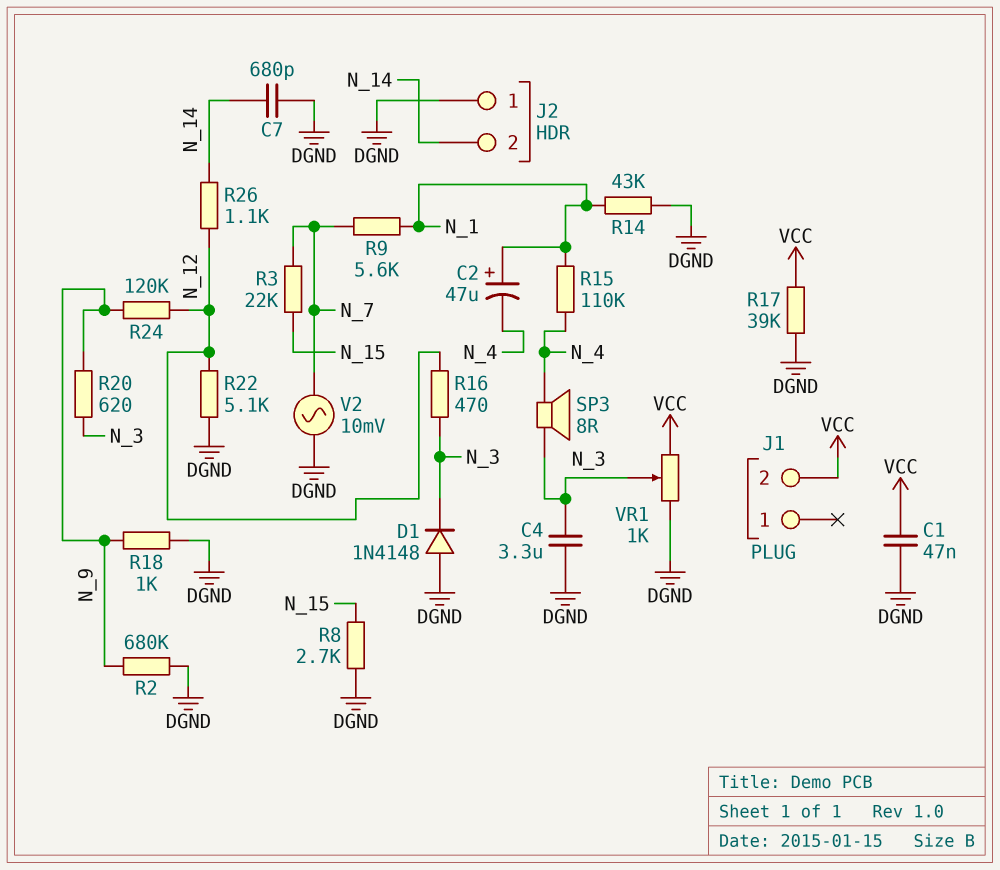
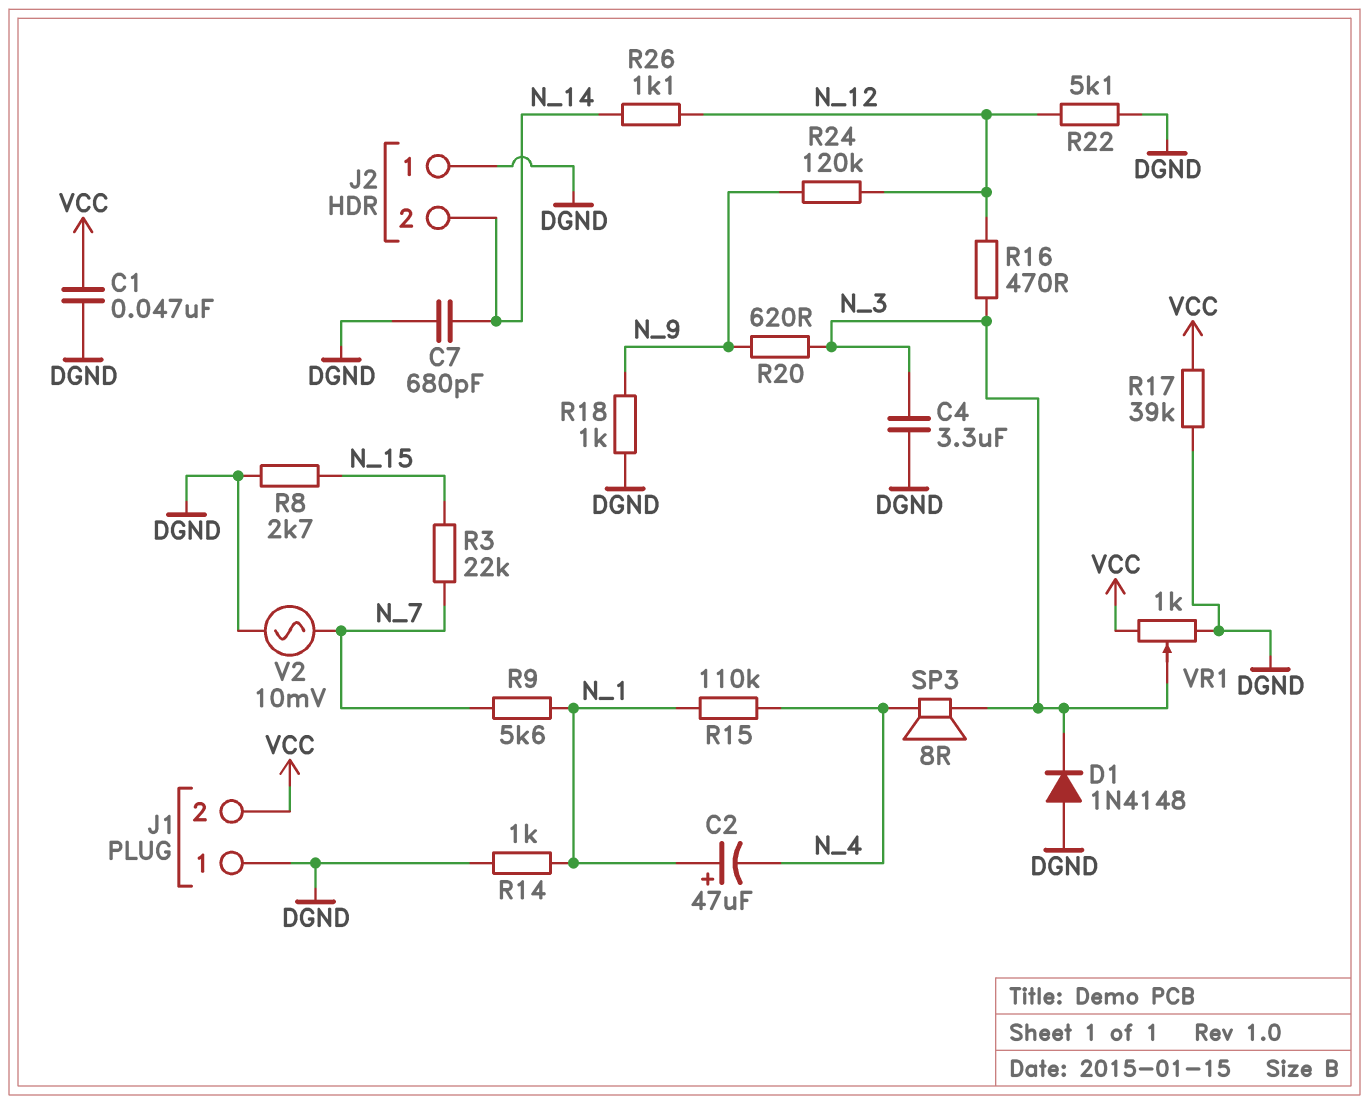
J1 pin 1: none -> DGND
R2: 680k (DGND, N_9) -> none
R14: 43k (DGND, N_1) -> 1k (DGND, N_1)

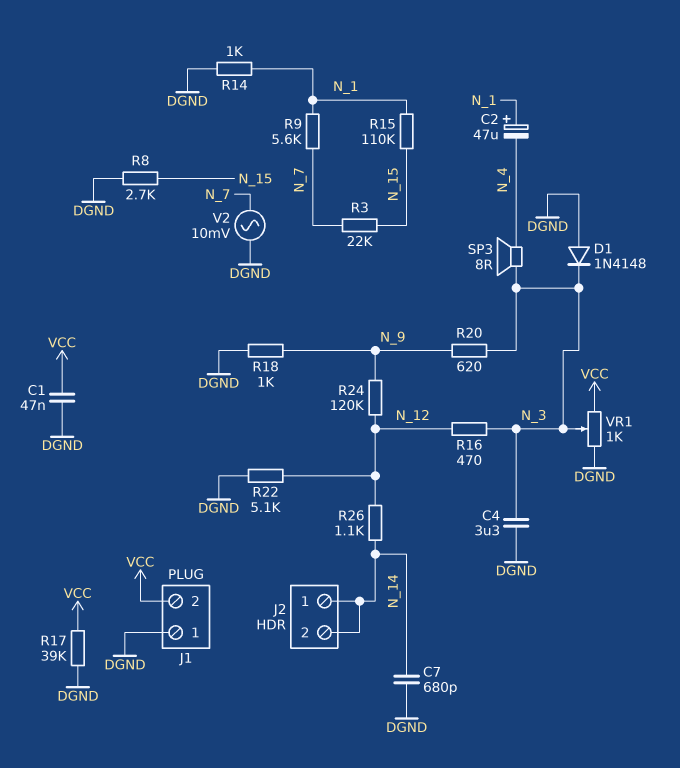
J2 pin 1: DGND -> N_14
R15: 110k (N_1, N_4) -> 110k (N_1, N_15)

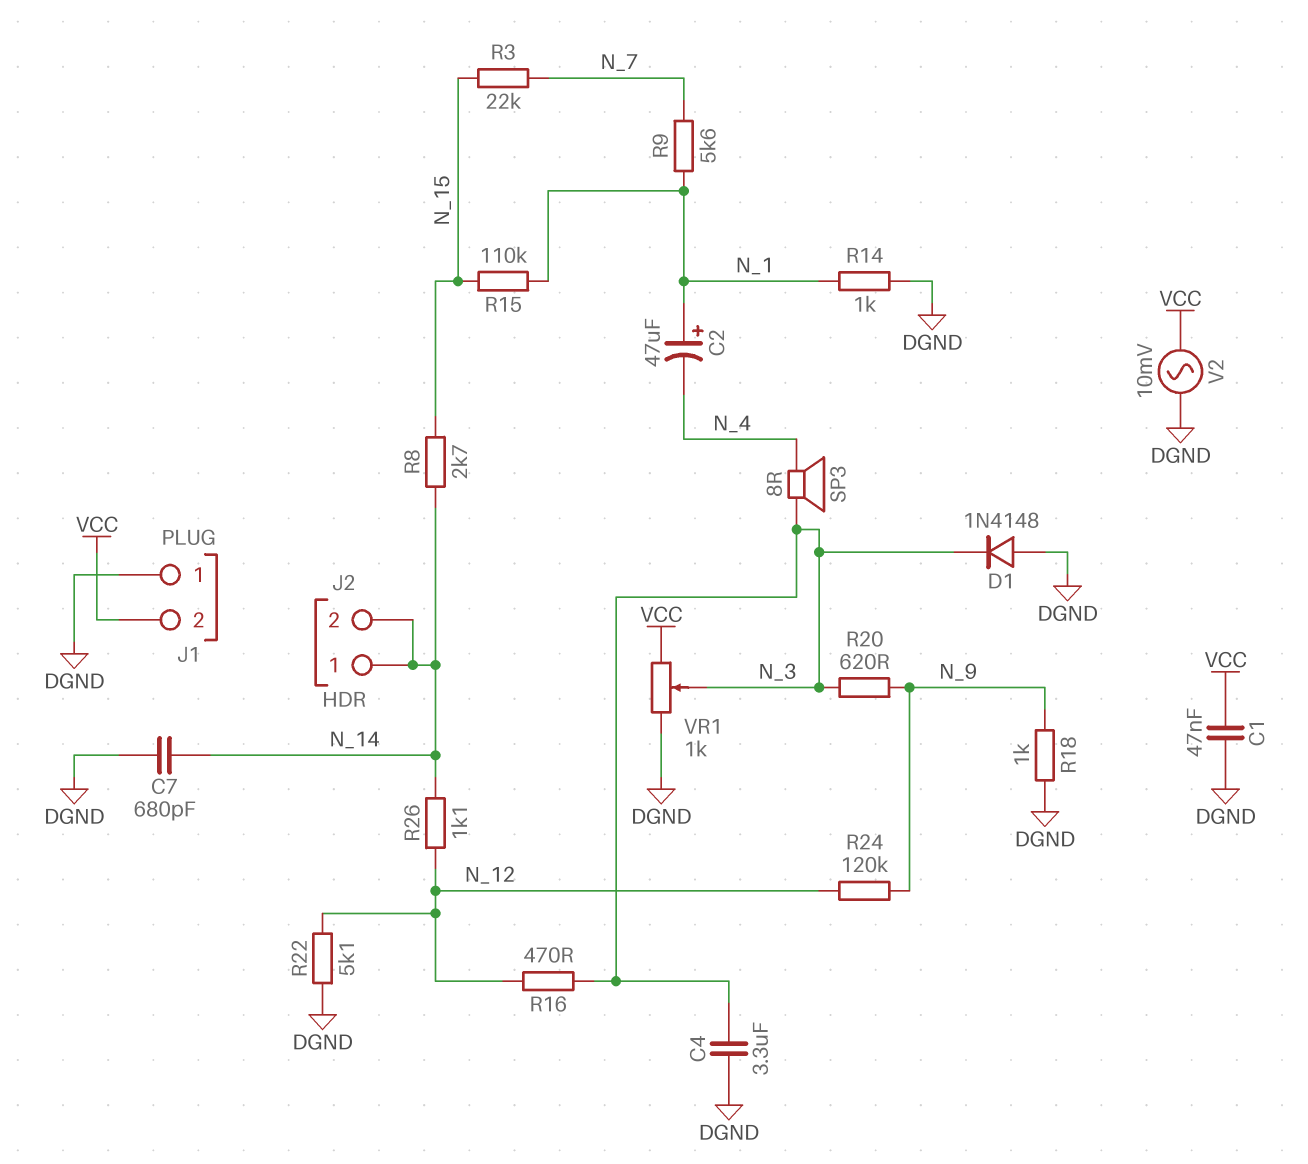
R8: 2.7k (DGND, N_15) -> 2.7k (N_14, N_15)
R17: 39k (DGND, VCC) -> none
V2: AC 10mV (DGND, N_7) -> AC 10mV (DGND, VCC)

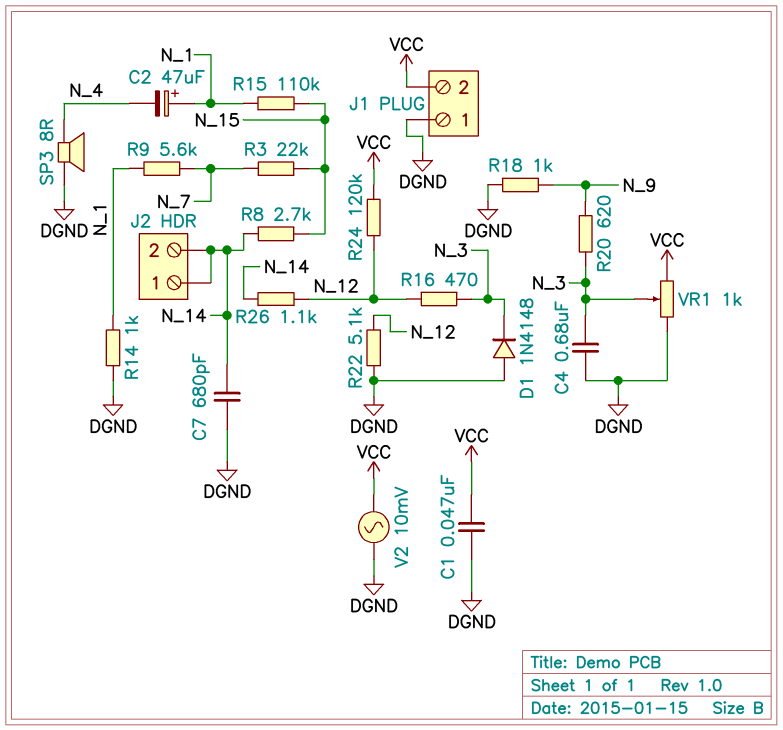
C4: 3.3uF (DGND, N_3) -> 680nF (DGND, N_3)
R24: 120k (N_9, N_12) -> 120k (N_12, VCC)
SP3: speaker 8R (N_3, N_4) -> speaker 8R (DGND, N_4)

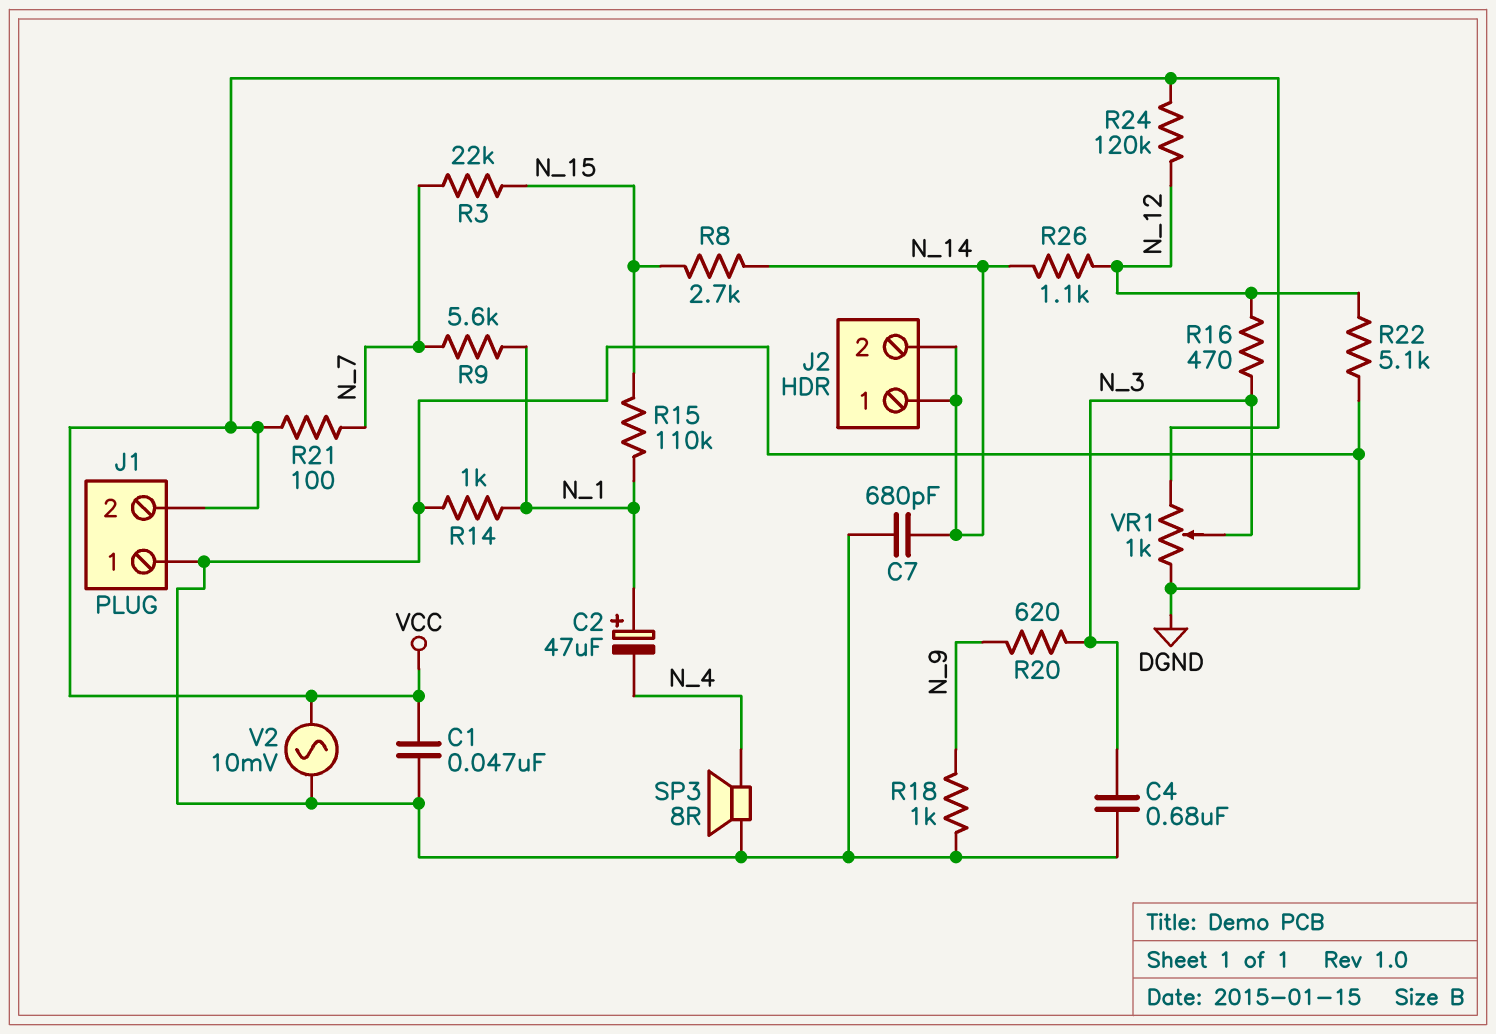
D1: diode 1N4148 (A DGND, K N_3) -> none
R21: none -> 100 (N_7, VCC)

